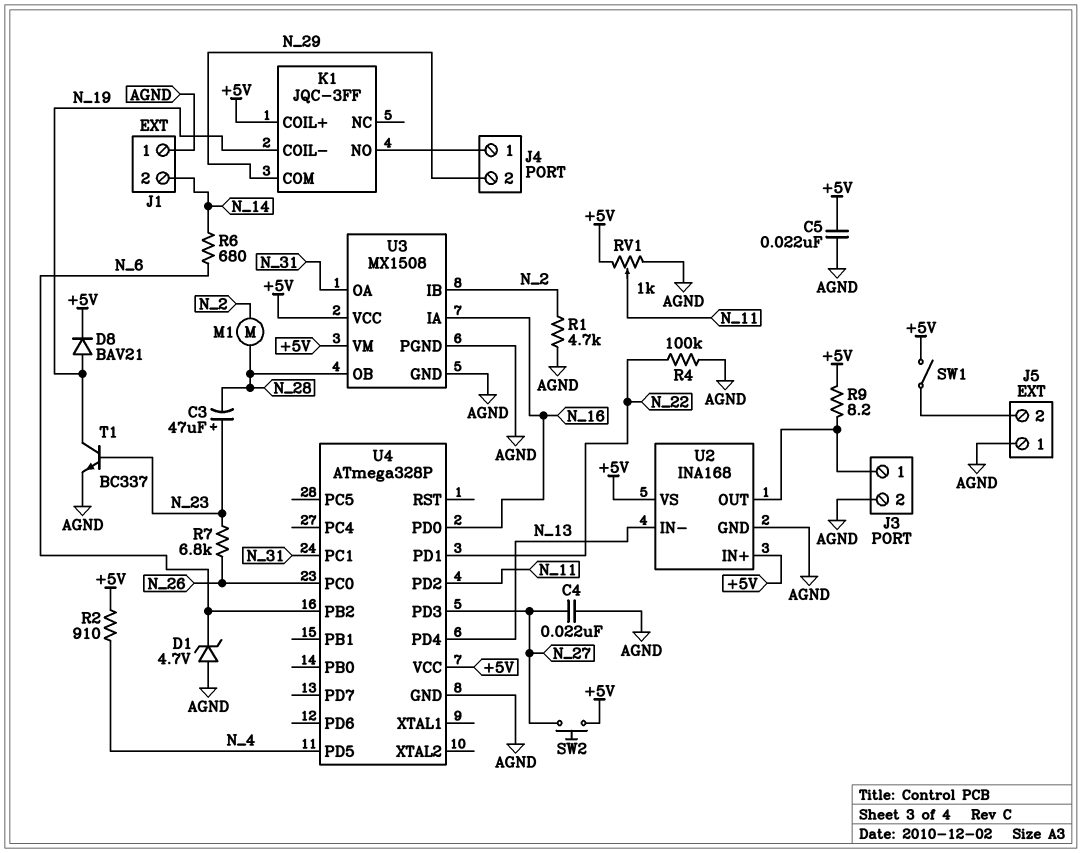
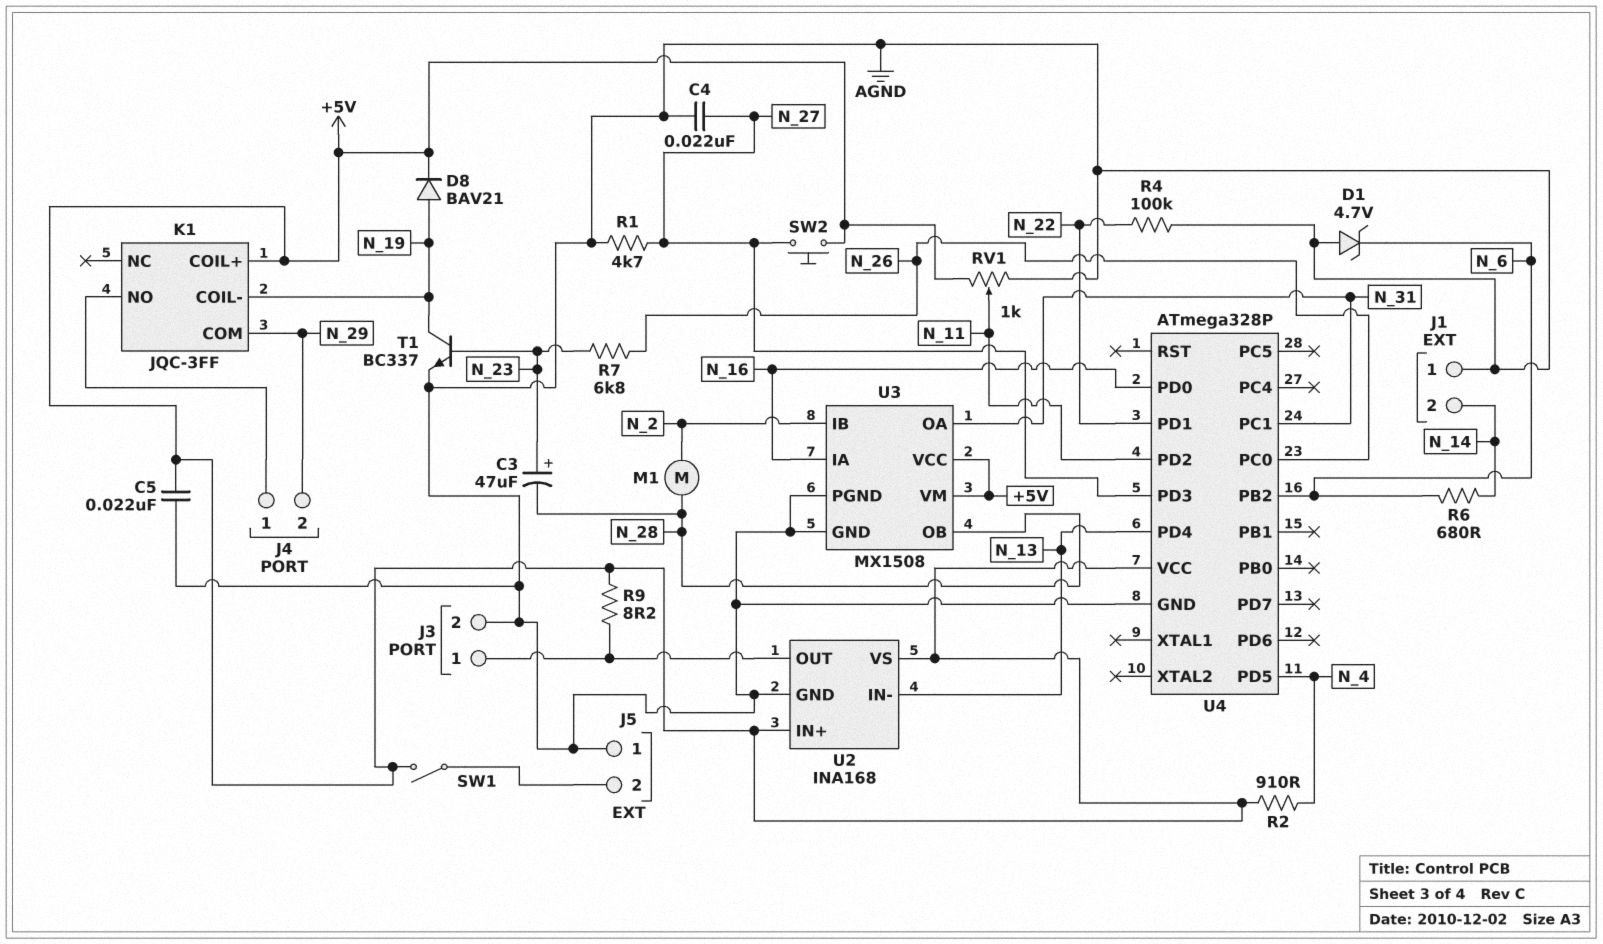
R1: 4.7k (AGND, N_2) -> 4.7k (AGND, N_27)

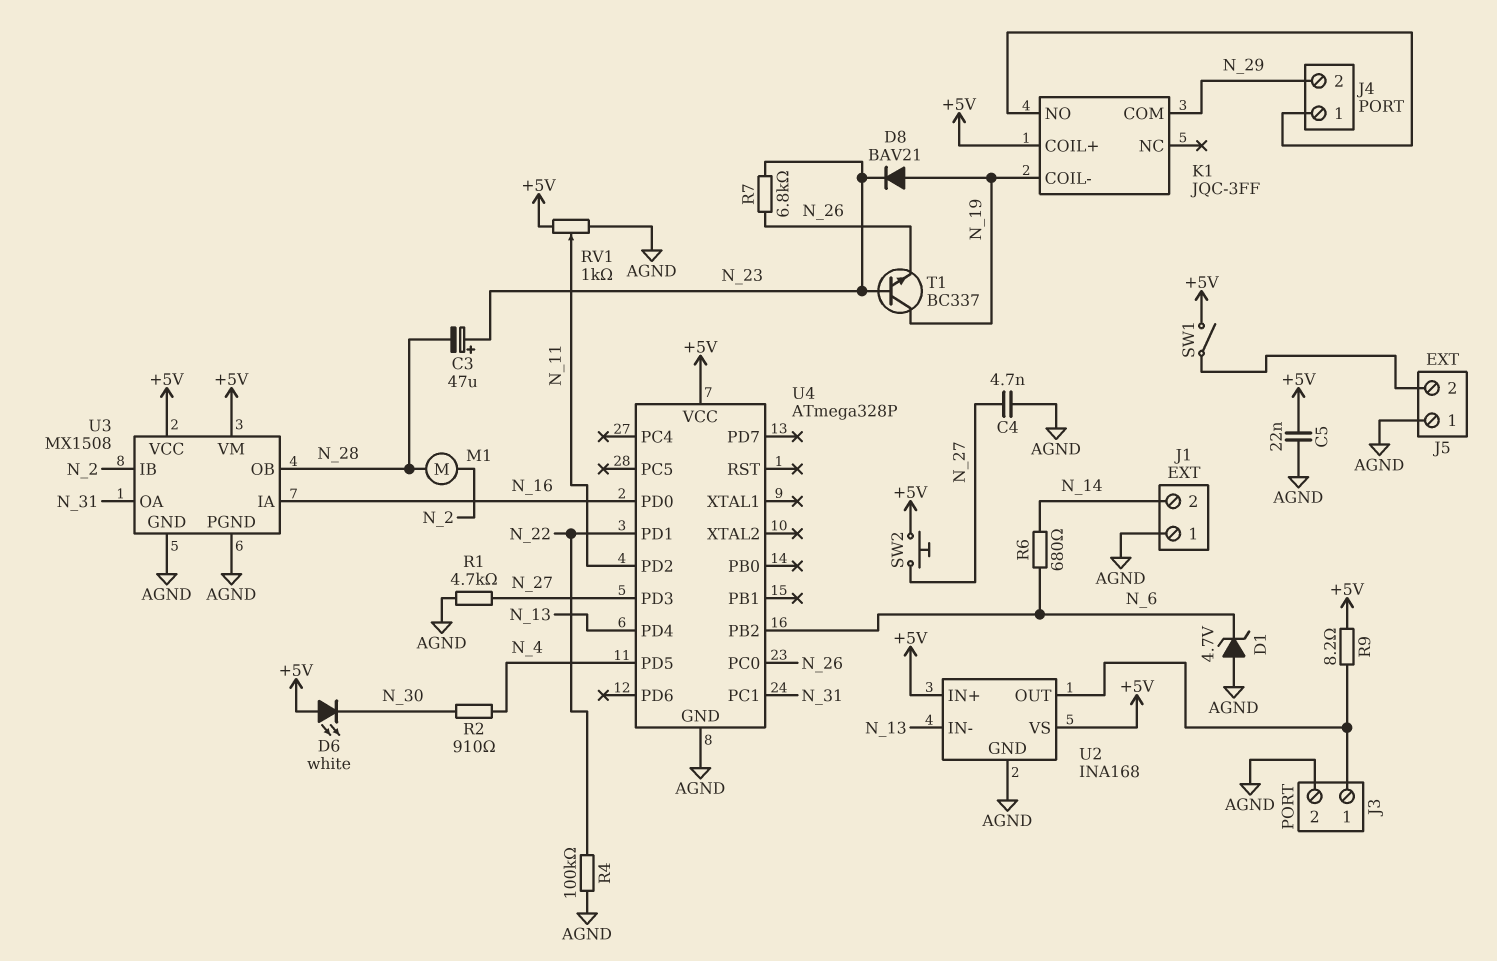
C4: 22nF (AGND, N_27) -> 4.7nF (AGND, N_27)
D6: none -> LED white (A +5V, K N_30)
D8: diode BAV21 (A N_19, K +5V) -> diode BAV21 (A N_19, K N_23)
R2: 910 (+5V, N_4) -> 910 (N_4, N_30)
T1: NPN BC337 (B N_23, C N_19, E AGND) -> NPN BC337 (B N_23, C N_19, E N_26)

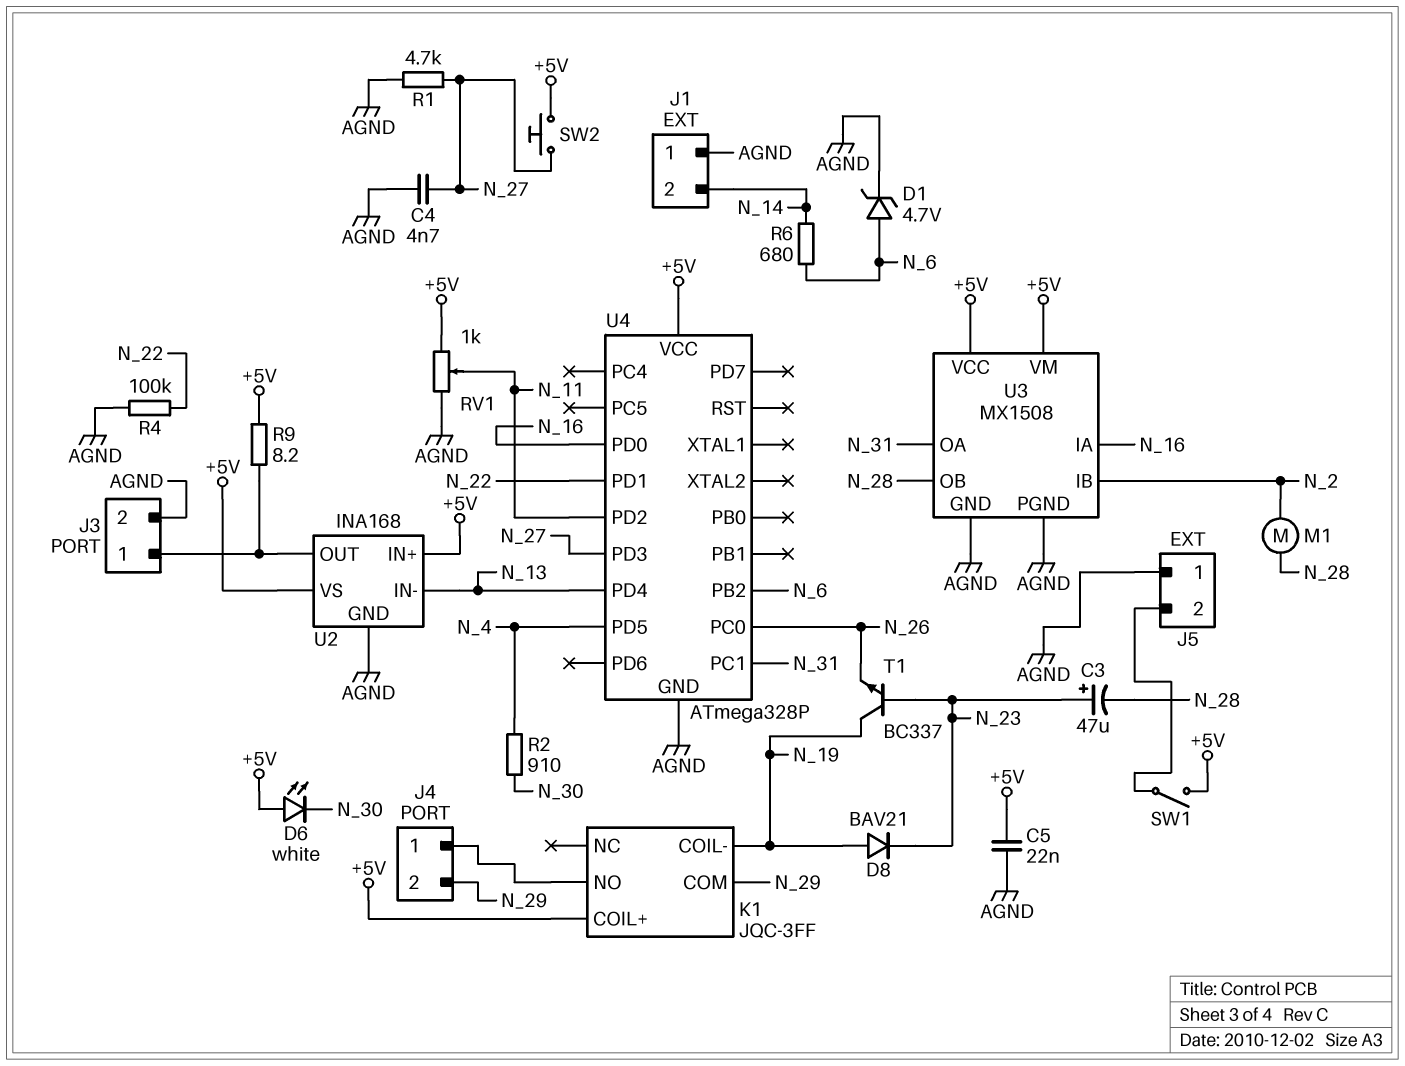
D1: zener 4.7V (A AGND, K N_6) -> zener 4.7V (A N_6, K AGND)
R7: 6.8k (N_23, N_26) -> none

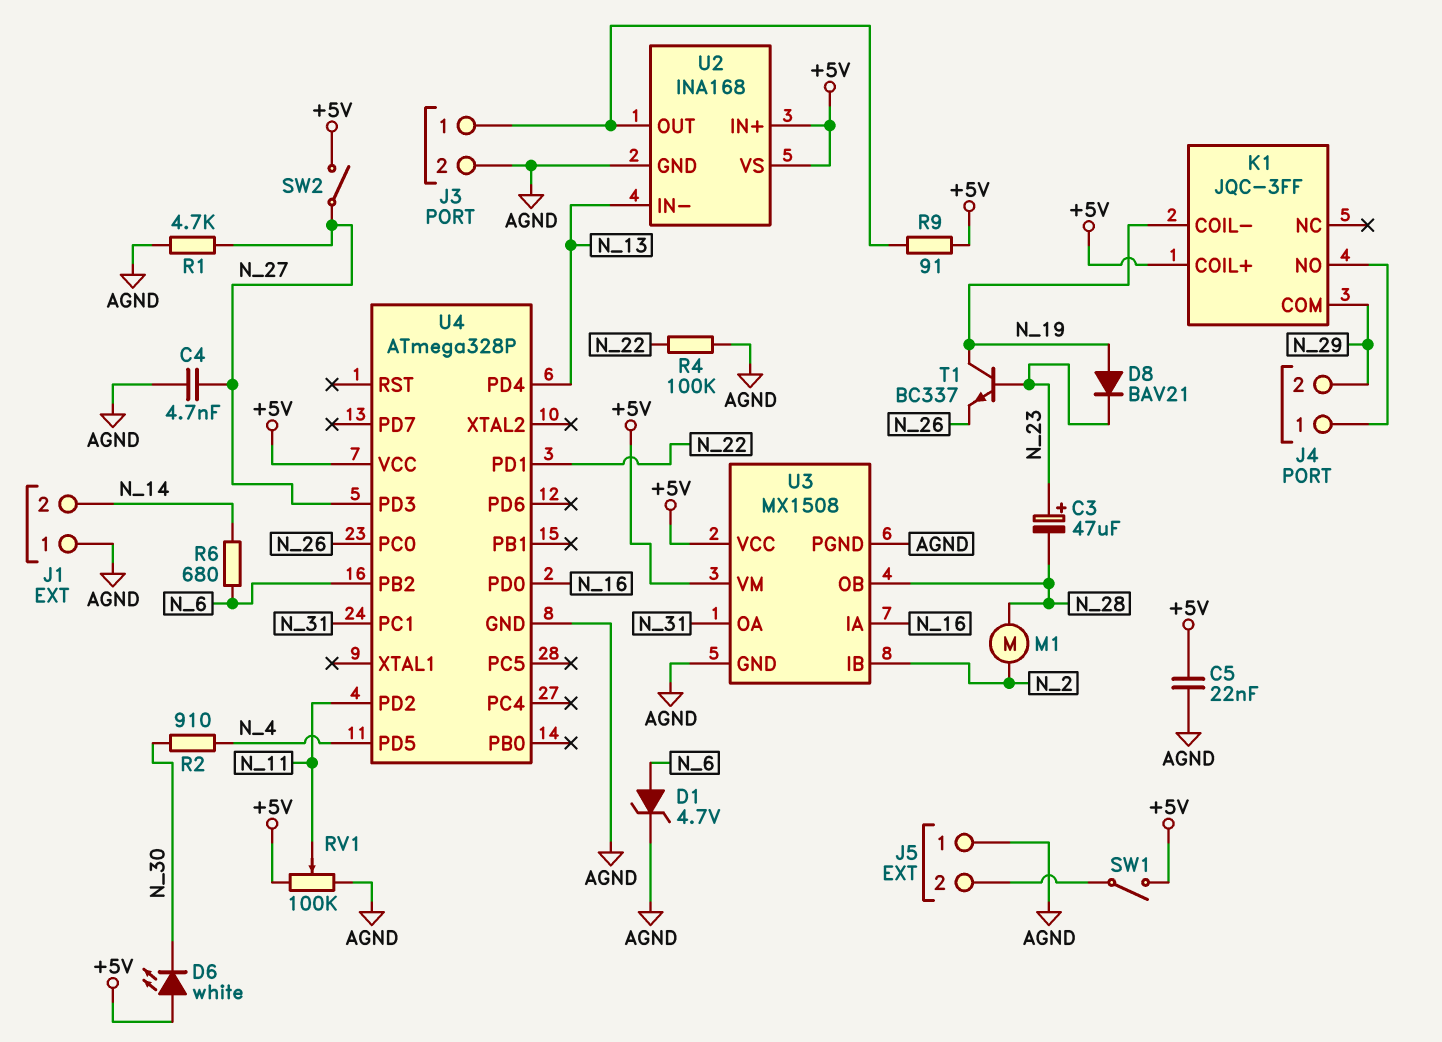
R9: 8.2 (+5V, J3/1) -> 91 (+5V, J3/1)
RV1: 1k (+5V, AGND, wiper N_11) -> 100k (+5V, AGND, wiper N_11)
SW2: button (+5V, N_27) -> switch (+5V, N_27)

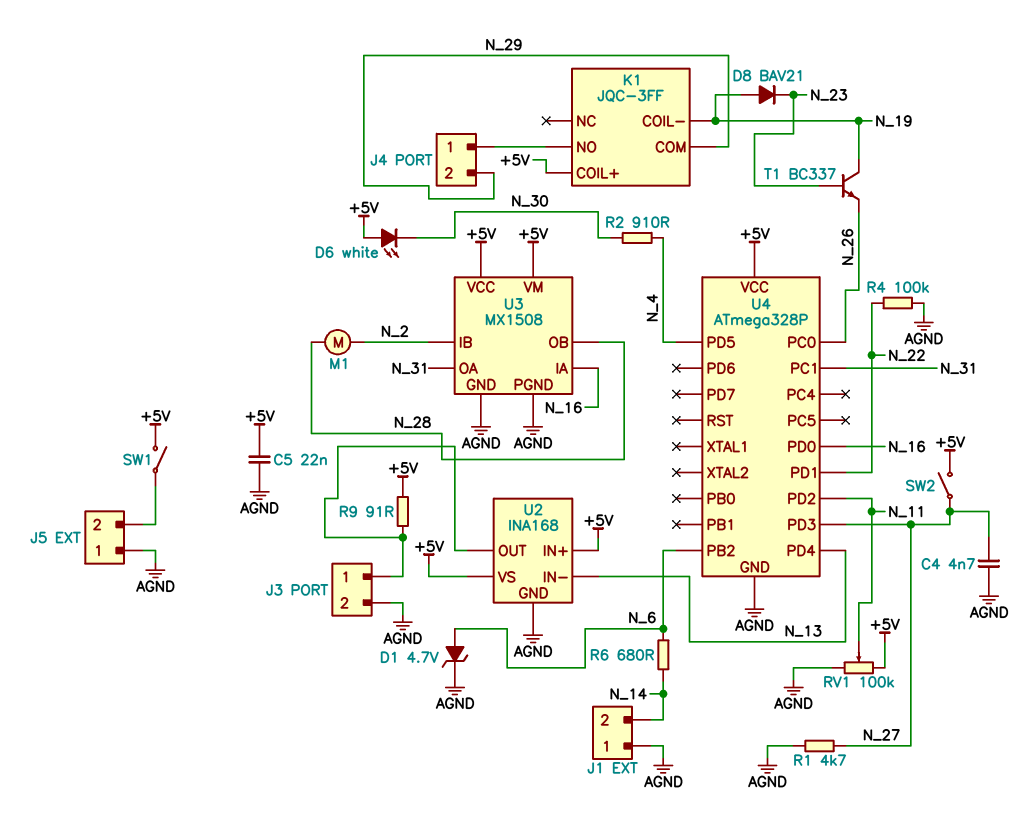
C3: 47uF (plus N_23, minus N_28) -> none

